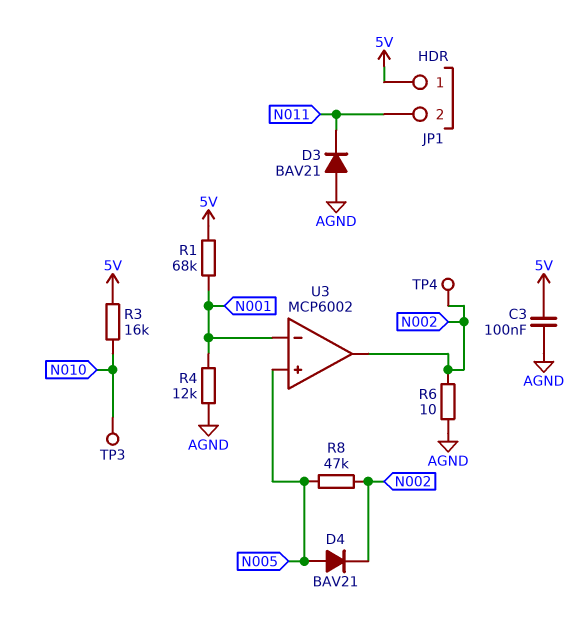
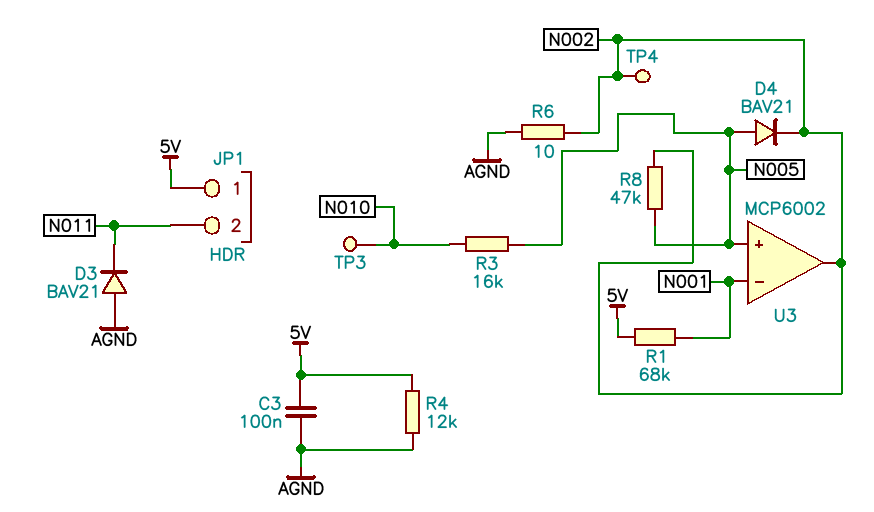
R3: 16k (5V, N010) -> 16k (N005, N010)
R4: 12k (AGND, N001) -> 12k (5V, AGND)

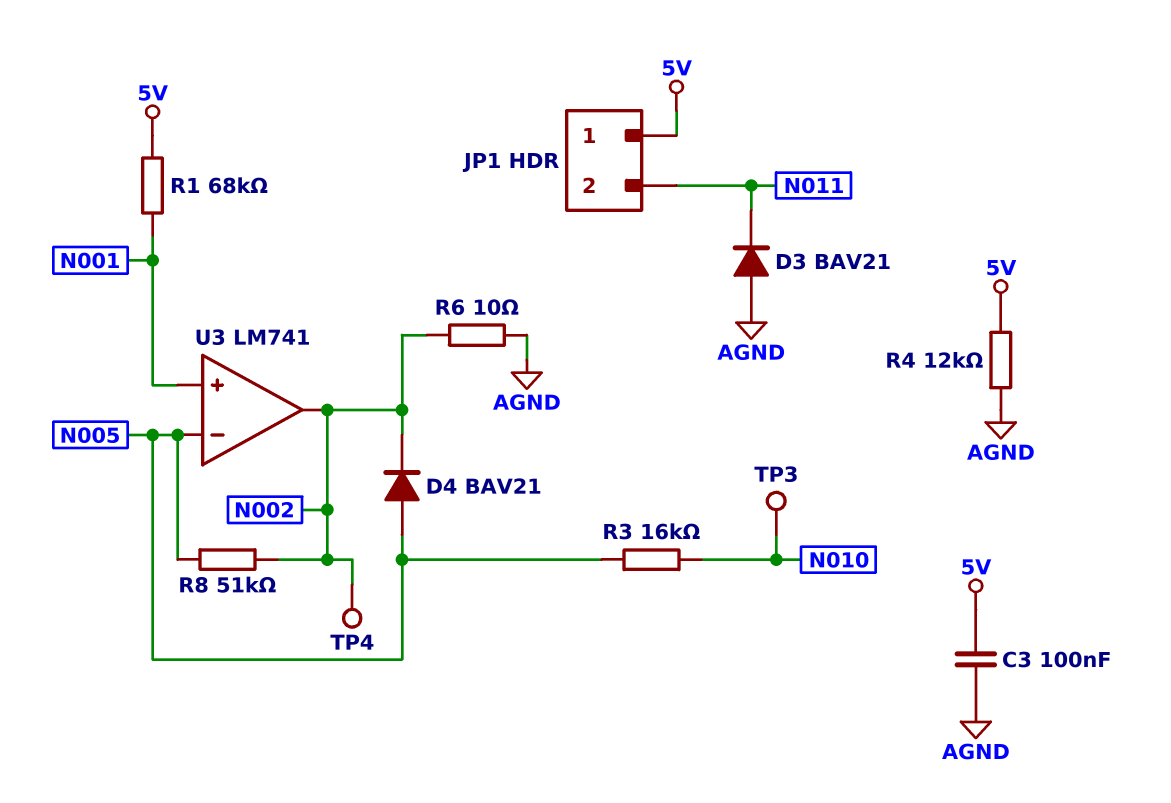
R8: 47k (N002, N005) -> 51k (N002, N005)
U3: MCP6002 -> LM741
U3 pin in+: N005 -> N001
U3 pin in-: N001 -> N005

